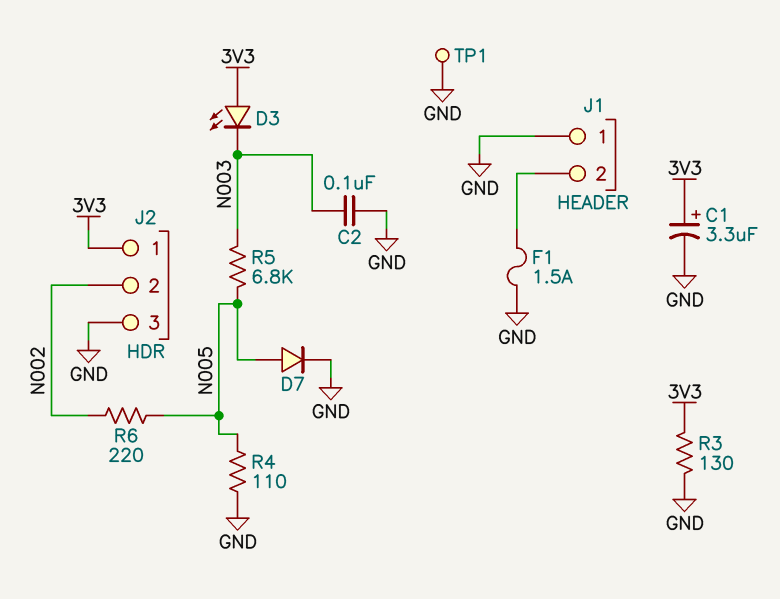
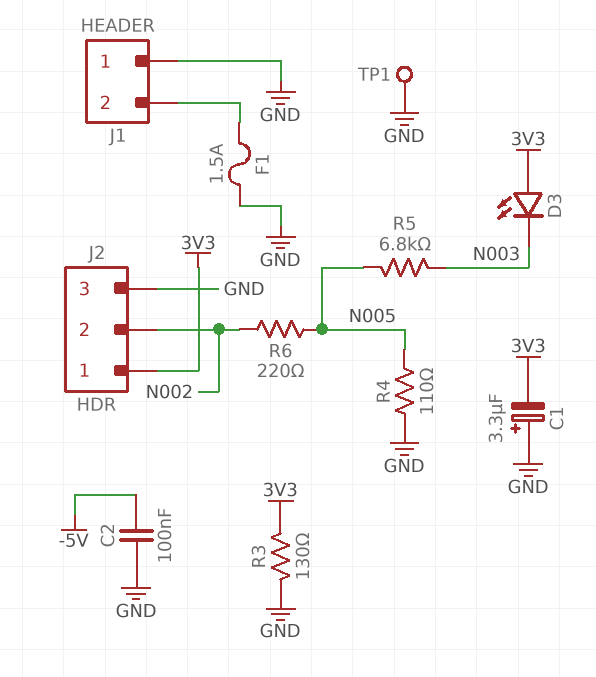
C1: 3.3uF (plus 3V3, minus GND) -> 3.3uF (plus GND, minus 3V3)
C2: 100nF (GND, N003) -> 100nF (-5V, GND)
D7: diode (A N005, K GND) -> none

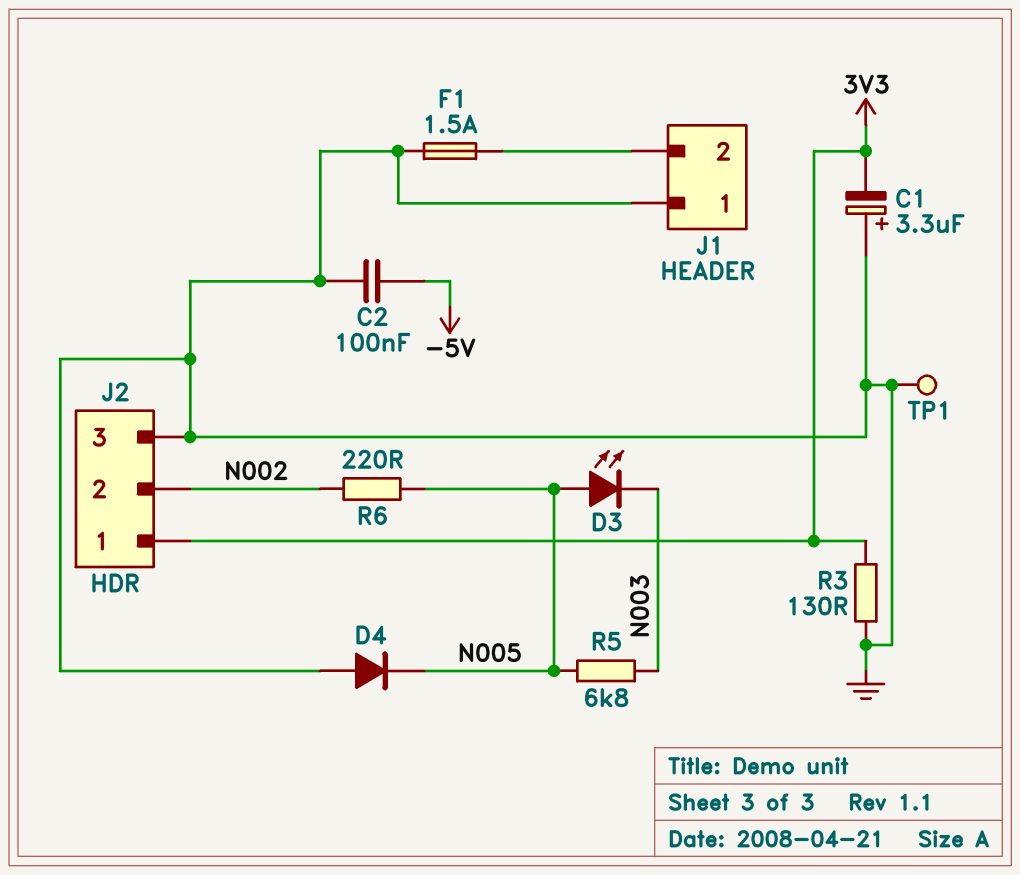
D3: LED (A 3V3, K N003) -> LED (A N005, K N003)
D4: none -> diode (A GND, K N005)
R4: 110 (GND, N005) -> none

